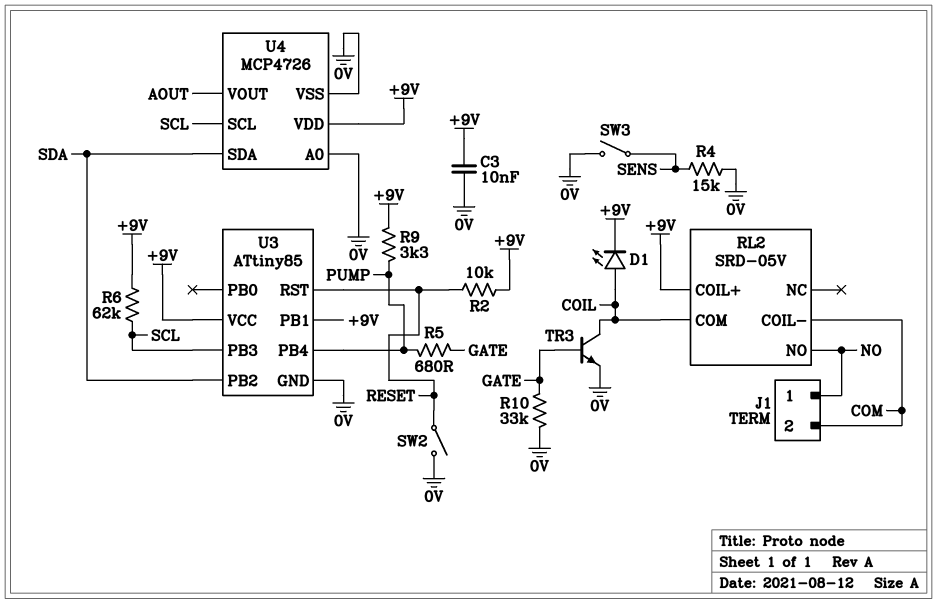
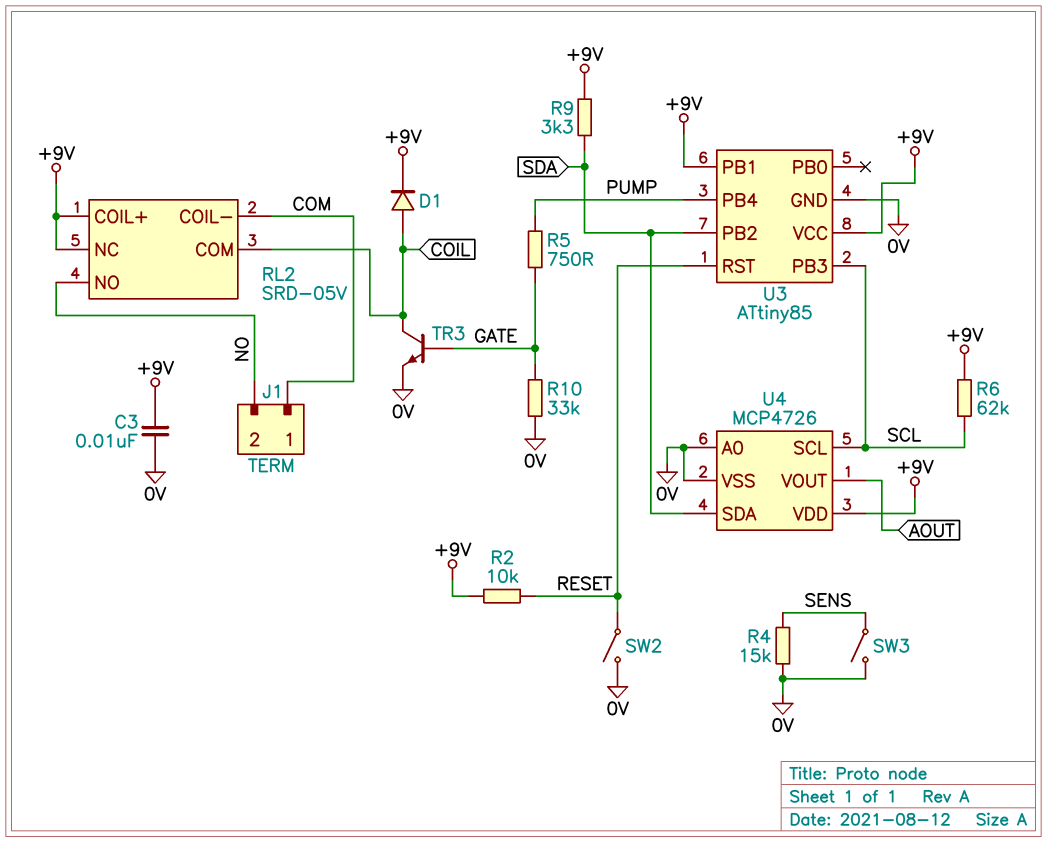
D1: LED (A COIL, K +9V) -> diode (A COIL, K +9V)
J1 pin 1: NO -> COM
J1 pin 2: COM -> NO
R5: 680 (GATE, PUMP) -> 750 (GATE, PUMP)
R9: 3.3k (+9V, PUMP) -> 3.3k (+9V, SDA)
RL2 pin NC: none -> +9V

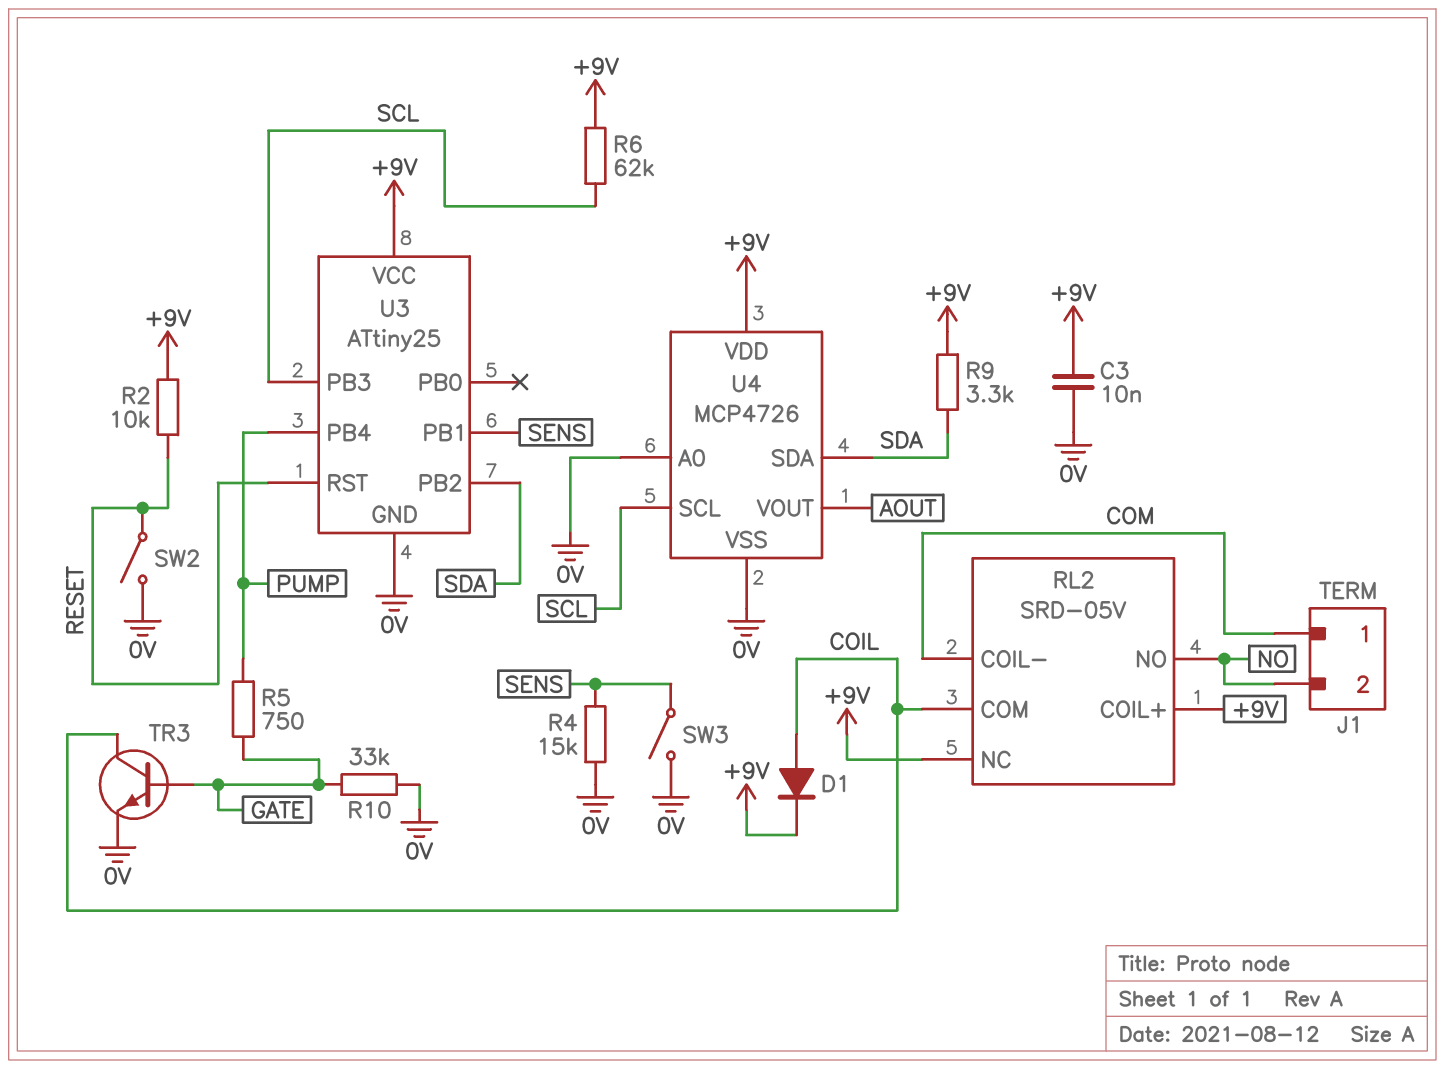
U3: ATtiny85 -> ATtiny25
U3 pin PB1: +9V -> SENS

